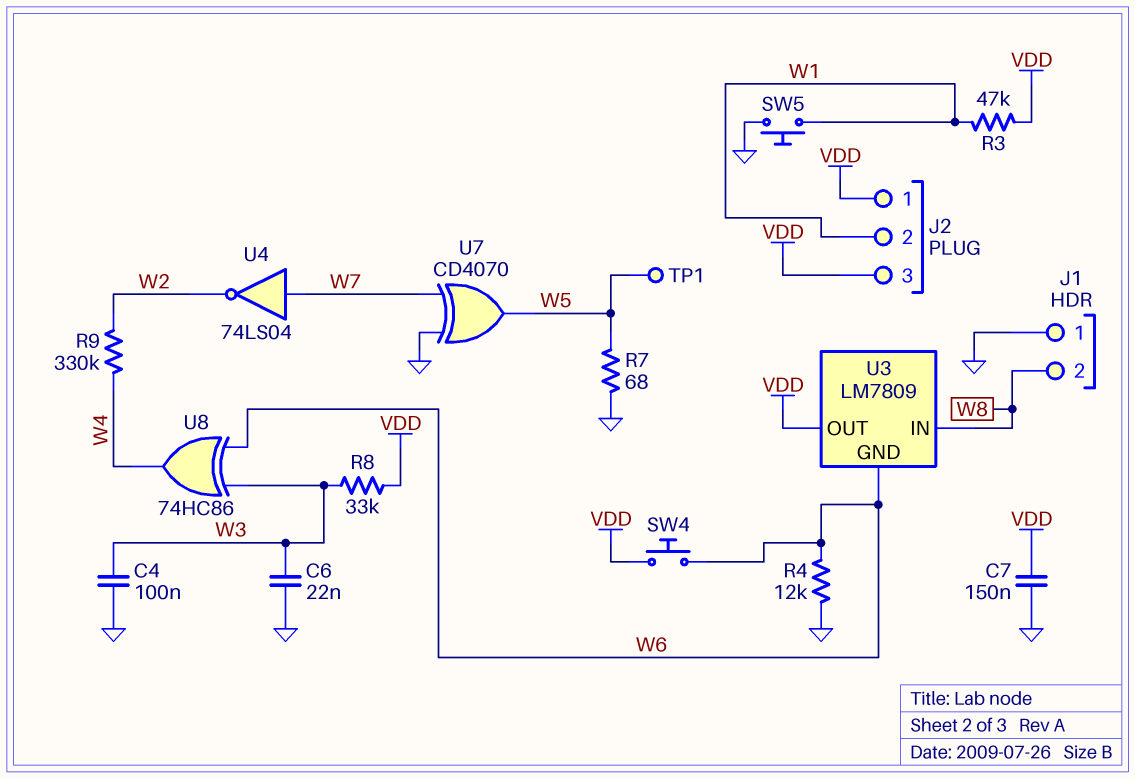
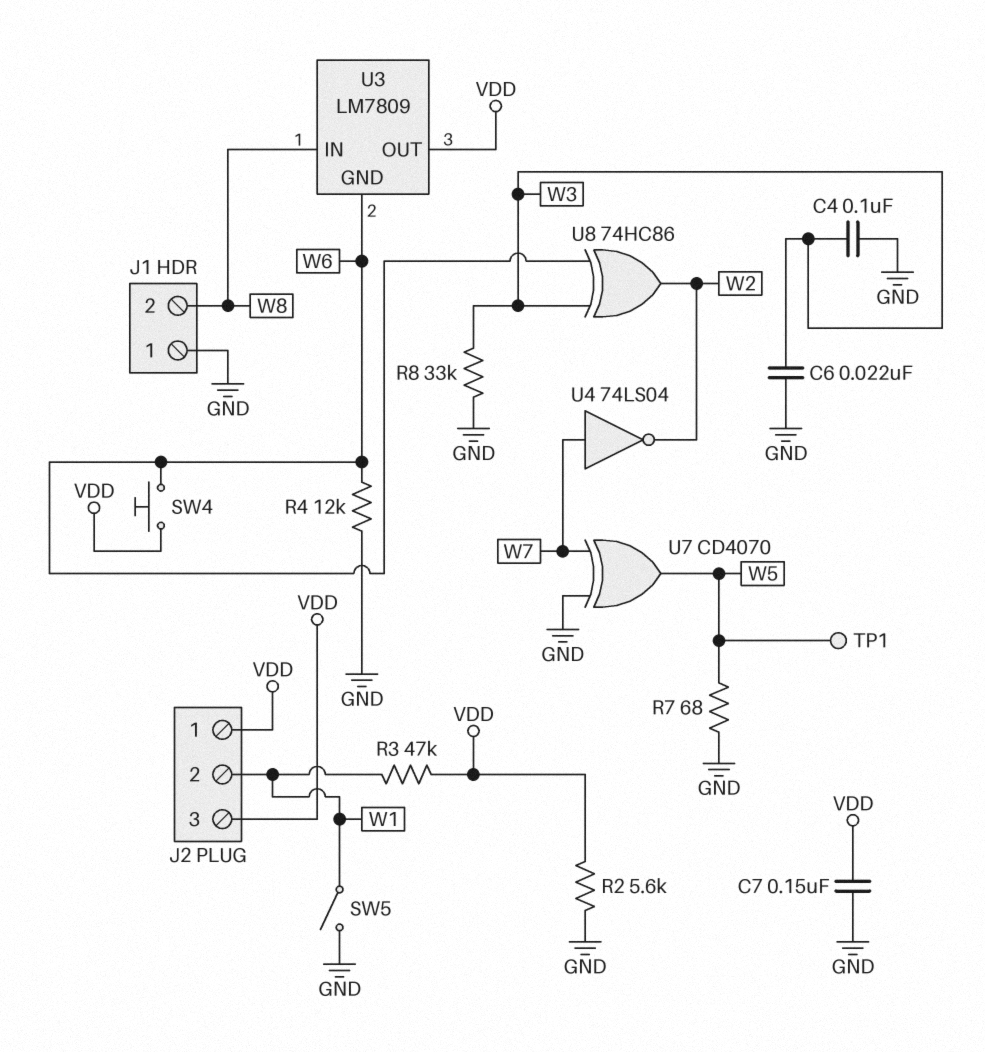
R2: none -> 5.6k (GND, VDD)
R8: 33k (VDD, W3) -> 33k (GND, W3)
R9: 330k (W2, W4) -> none
SW5: button (GND, W1) -> switch (GND, W1)
U8: XOR 74HC86 (in W3, in W6, out W4) -> XOR 74HC86 (in W3, in W6, out W2)

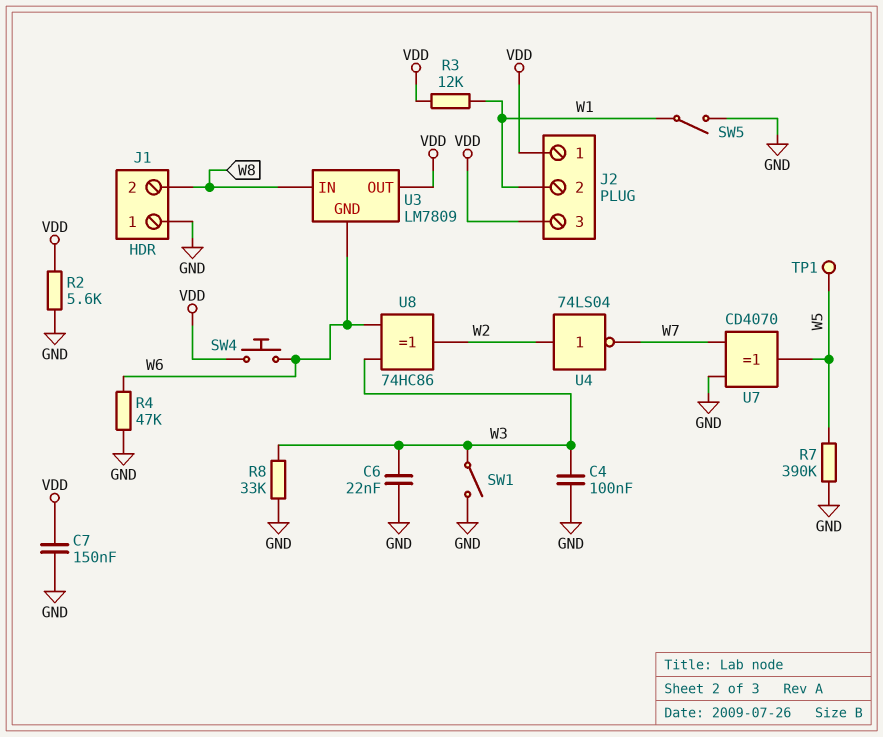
R3: 47k (VDD, W1) -> 12k (VDD, W1)
R4: 12k (GND, W6) -> 47k (GND, W6)
R7: 68 (GND, W5) -> 390k (GND, W5)
SW1: none -> switch (GND, W3)
U4: NOT 74LS04 (in W7, out W2) -> NOT 74LS04 (in W2, out W7)

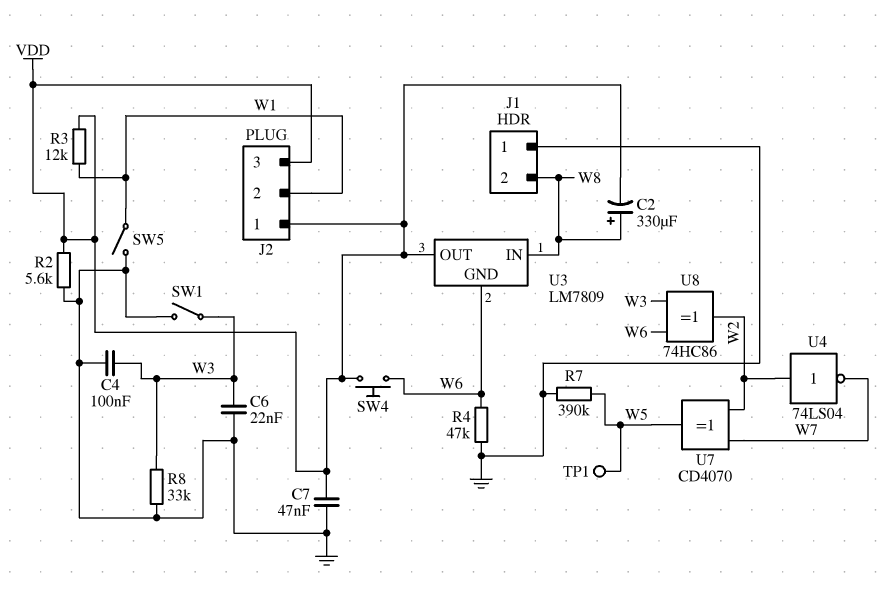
C2: none -> 330uF (plus W8, minus VDD)
C7: 150nF (GND, VDD) -> 47nF (GND, VDD)
U7: XOR CD4070 (in GND, in W7, out W5) -> XOR CD4070 (in W2, in W7, out W5)

